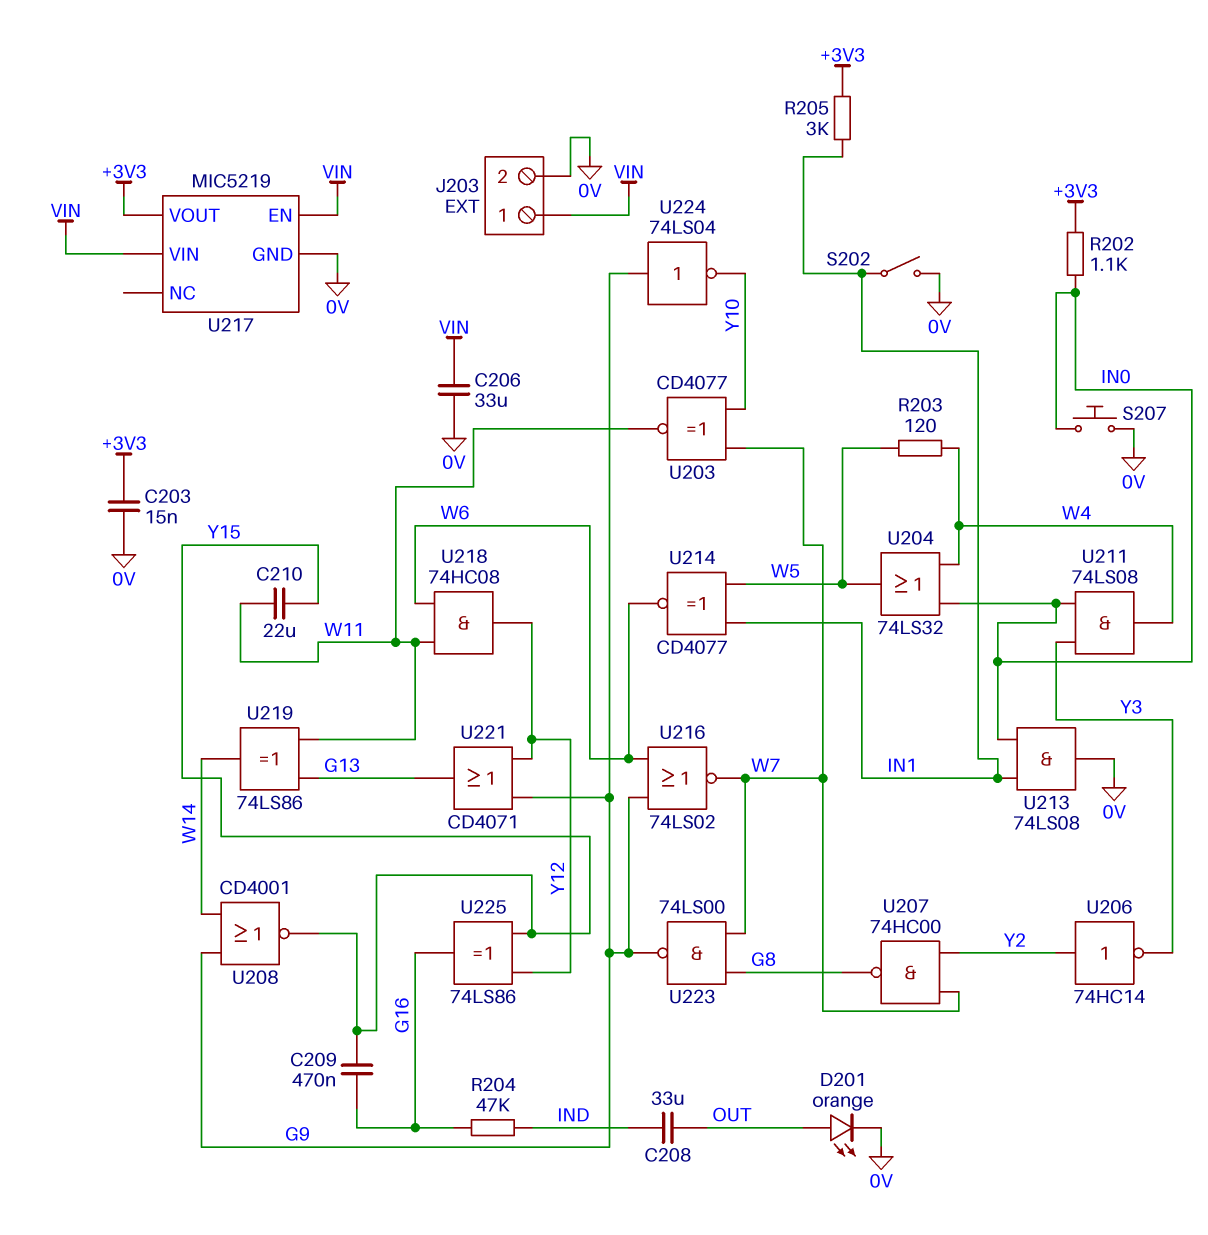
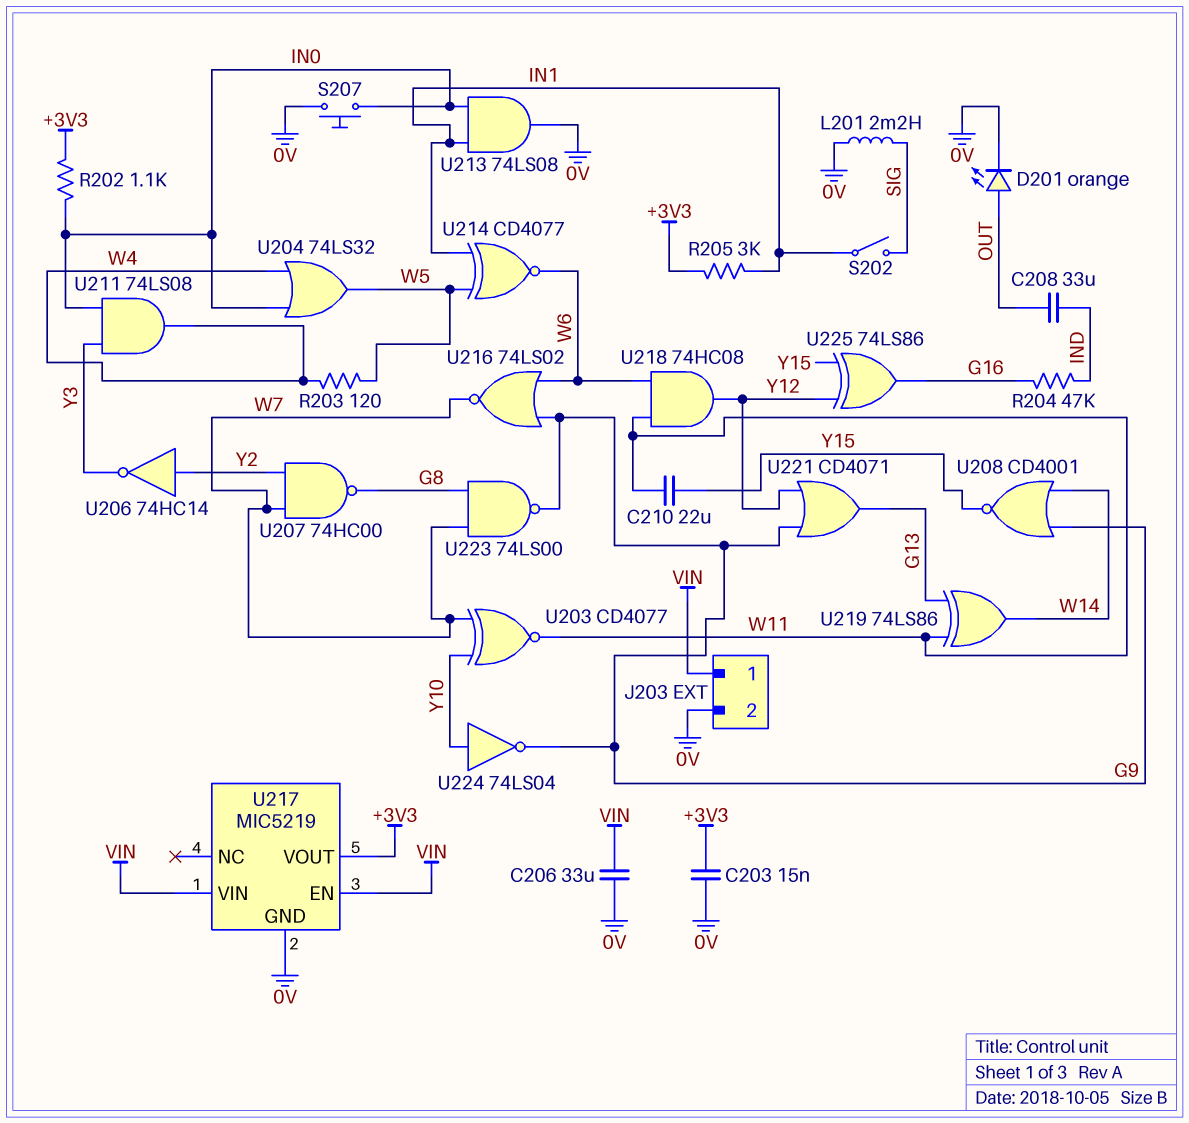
C209: 470nF (G16, Y15) -> none
L201: none -> 2.2mH (0V, SIG)
S202: switch (0V, IN1) -> switch (IN1, SIG)
U224: NOT 74LS04 (in G9, out Y10) -> NOT 74LS04 (in Y10, out G9)

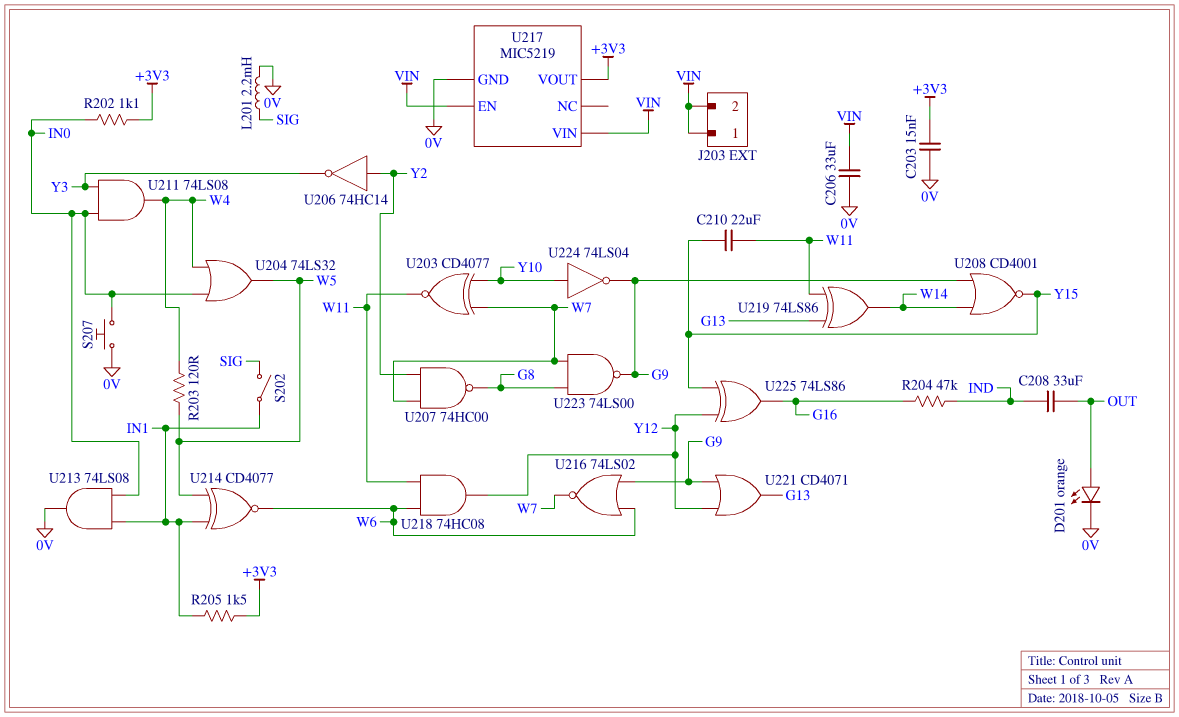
J203 pin 2: 0V -> VIN
R205: 3k (+3V3, IN1) -> 1.5k (+3V3, IN1)

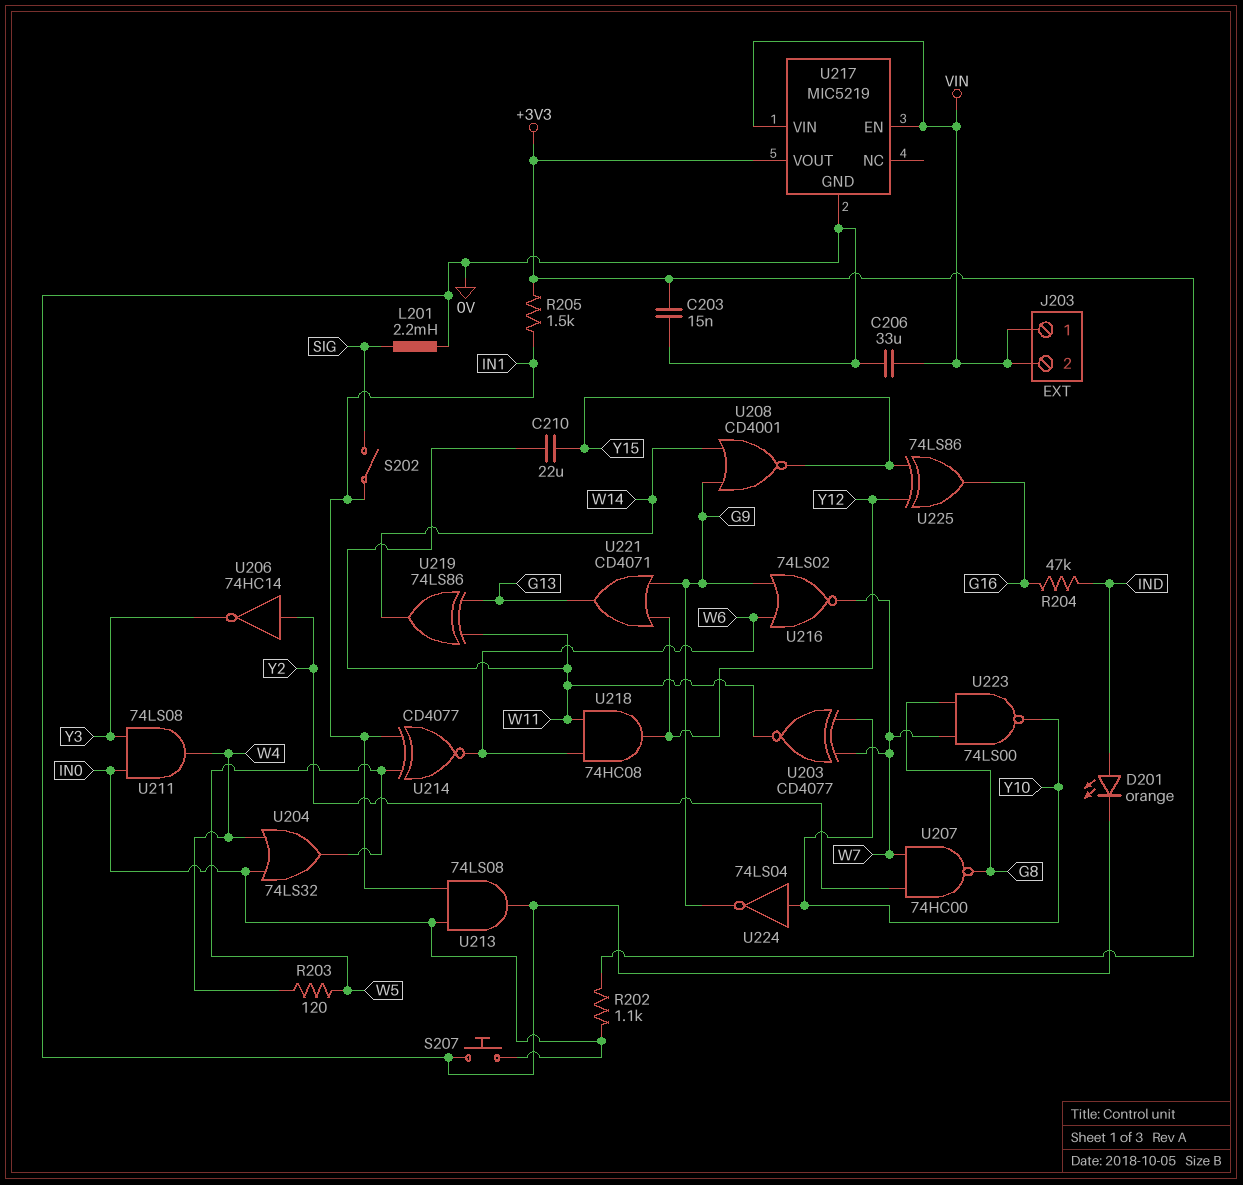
C208: 33uF (IND, OUT) -> none
D201: LED orange (A OUT, K 0V) -> LED orange (A IND, K 0V)
U223: NAND 74LS00 (in G8, in W7, out G9) -> NAND 74LS00 (in G8, in W7, out Y10)

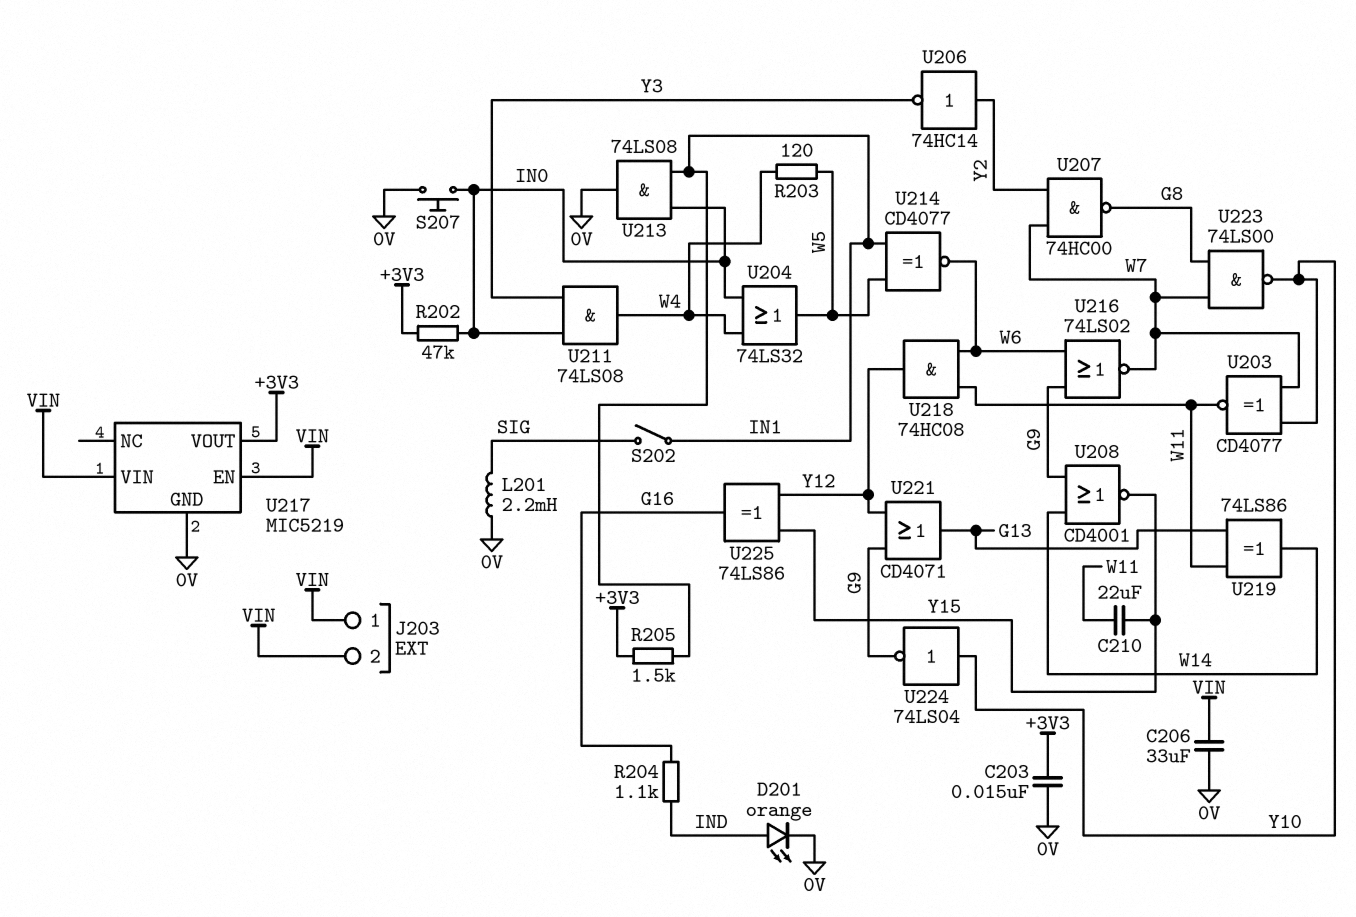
R202: 1.1k (+3V3, IN0) -> 47k (+3V3, IN0)
R204: 47k (G16, IND) -> 1.1k (G16, IND)

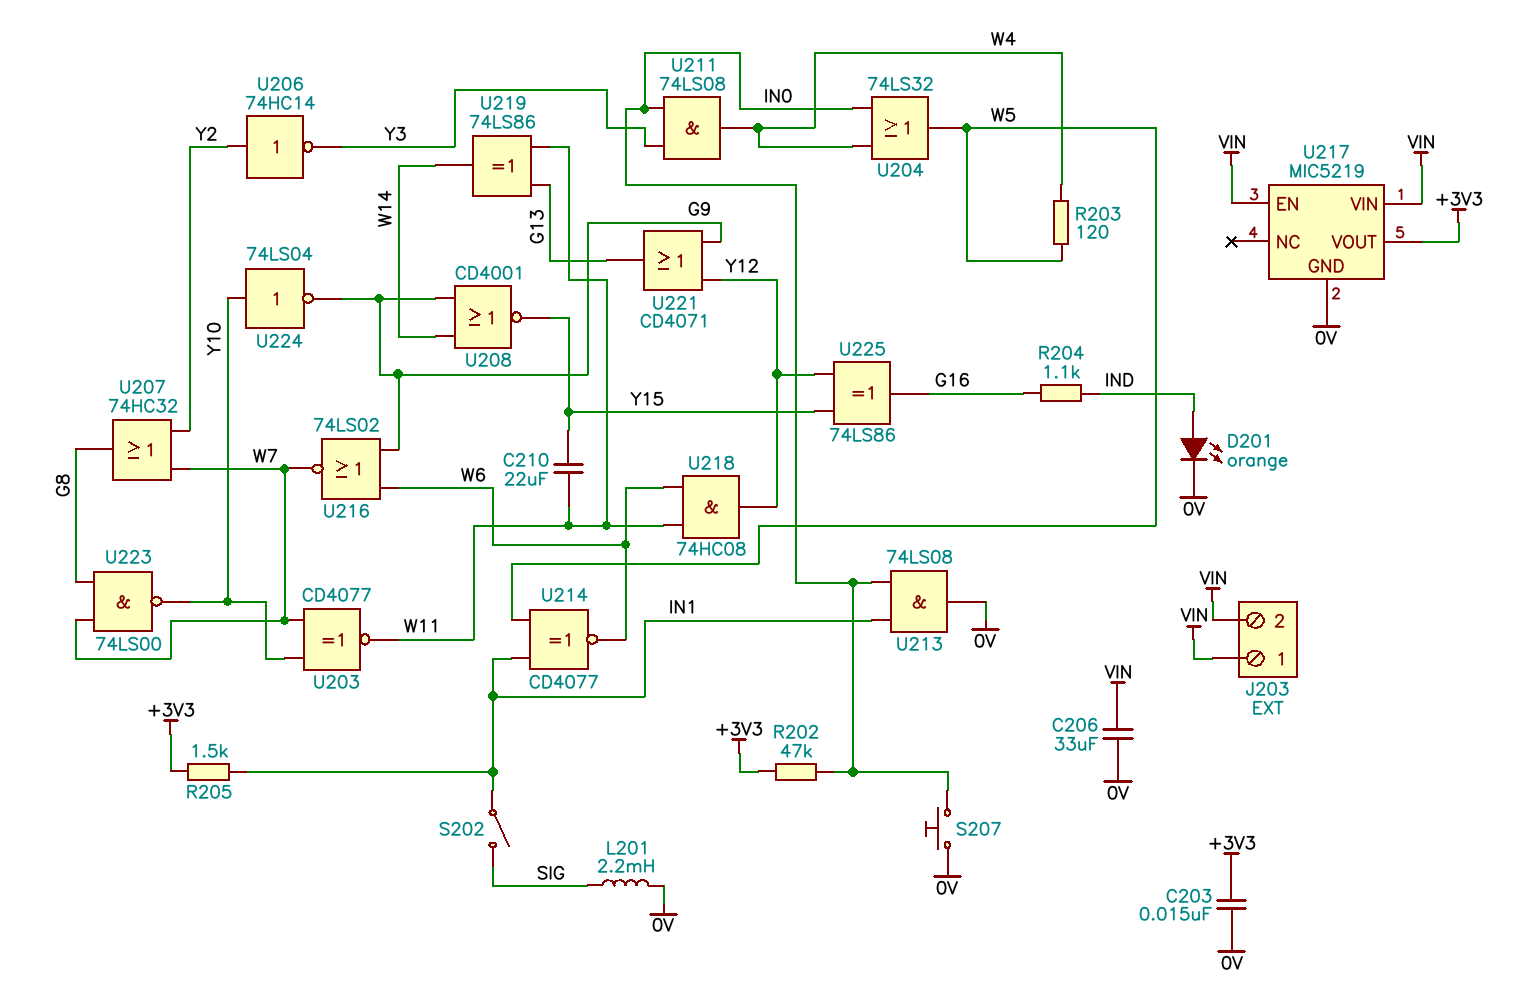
U207: NAND 74HC00 (in W7, in Y2, out G8) -> OR 74HC32 (in W7, in Y2, out G8)

